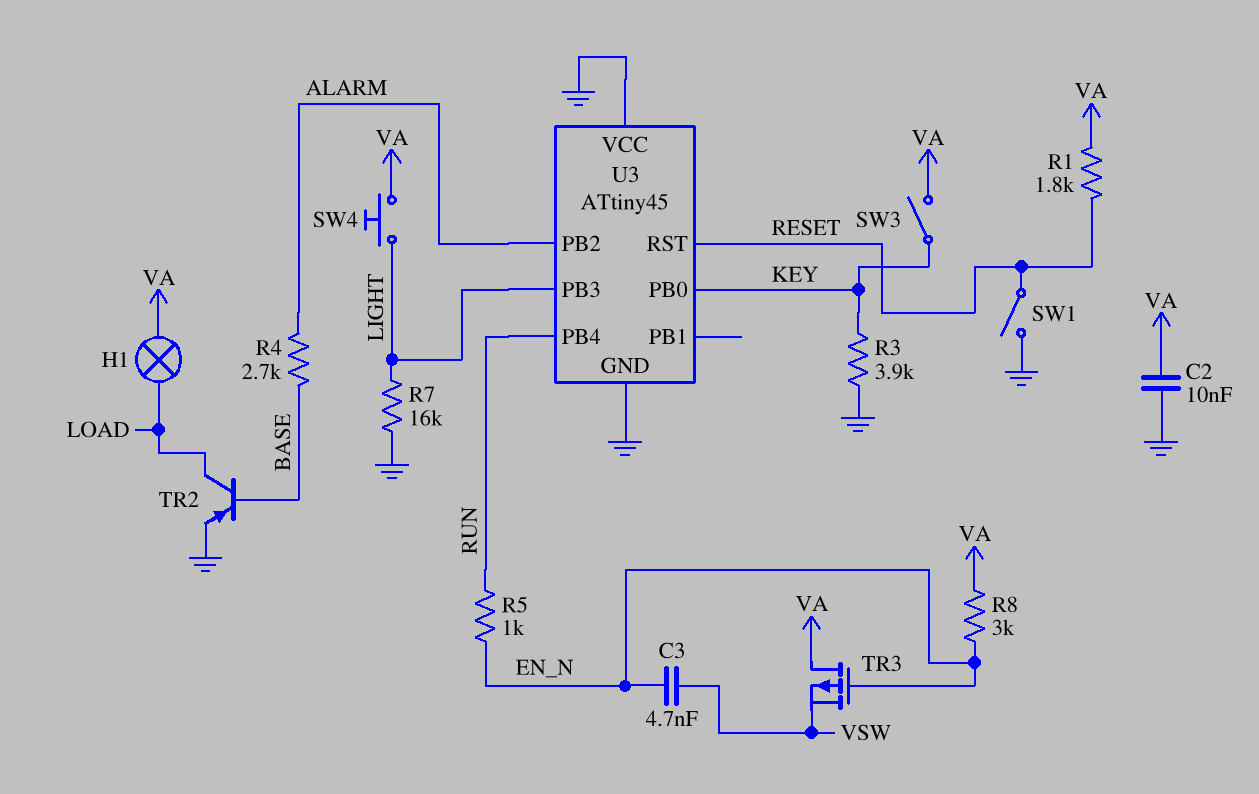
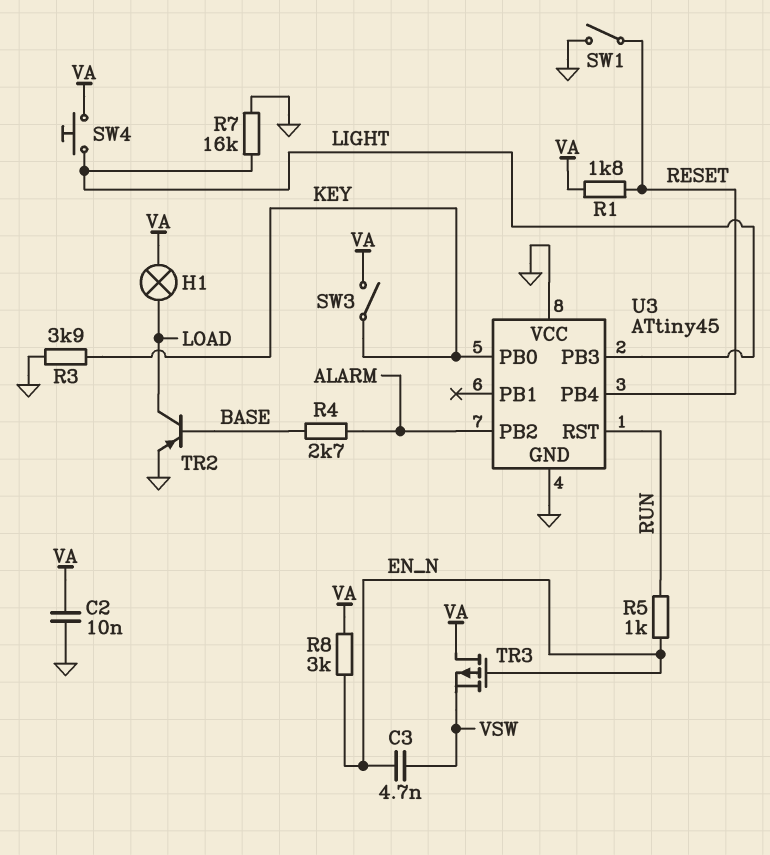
U3 pin PB4: RUN -> RESET
U3 pin RST: RESET -> RUN

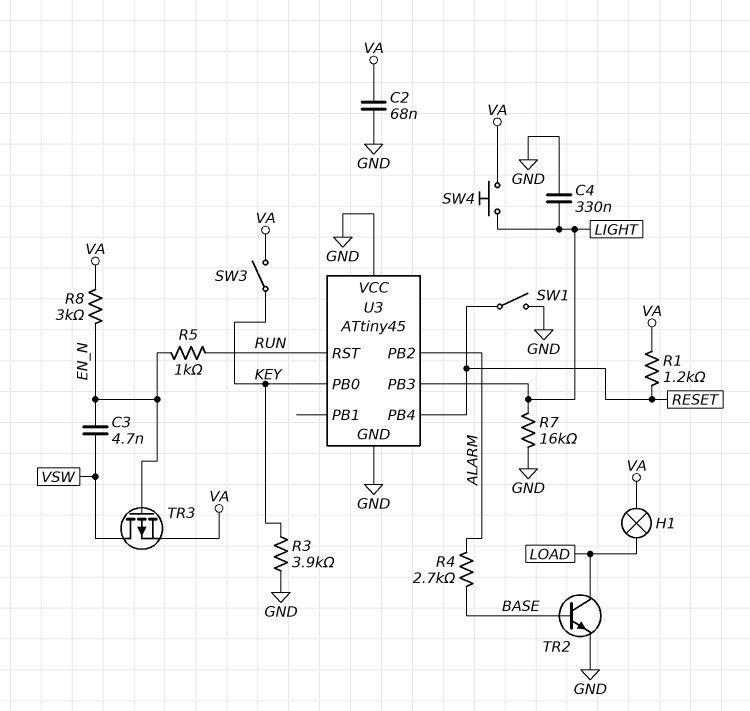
C2: 10nF (GND, VA) -> 68nF (GND, VA)
C4: none -> 330nF (GND, LIGHT)
R1: 1.8k (RESET, VA) -> 1.2k (RESET, VA)
TR2: PNP (B BASE, C LOAD, E GND) -> NPN (B BASE, C LOAD, E GND)
TR3: PMOS (G EN_N, D VA, S VSW) -> PMOS (G EN_N, D VSW, S VA)

